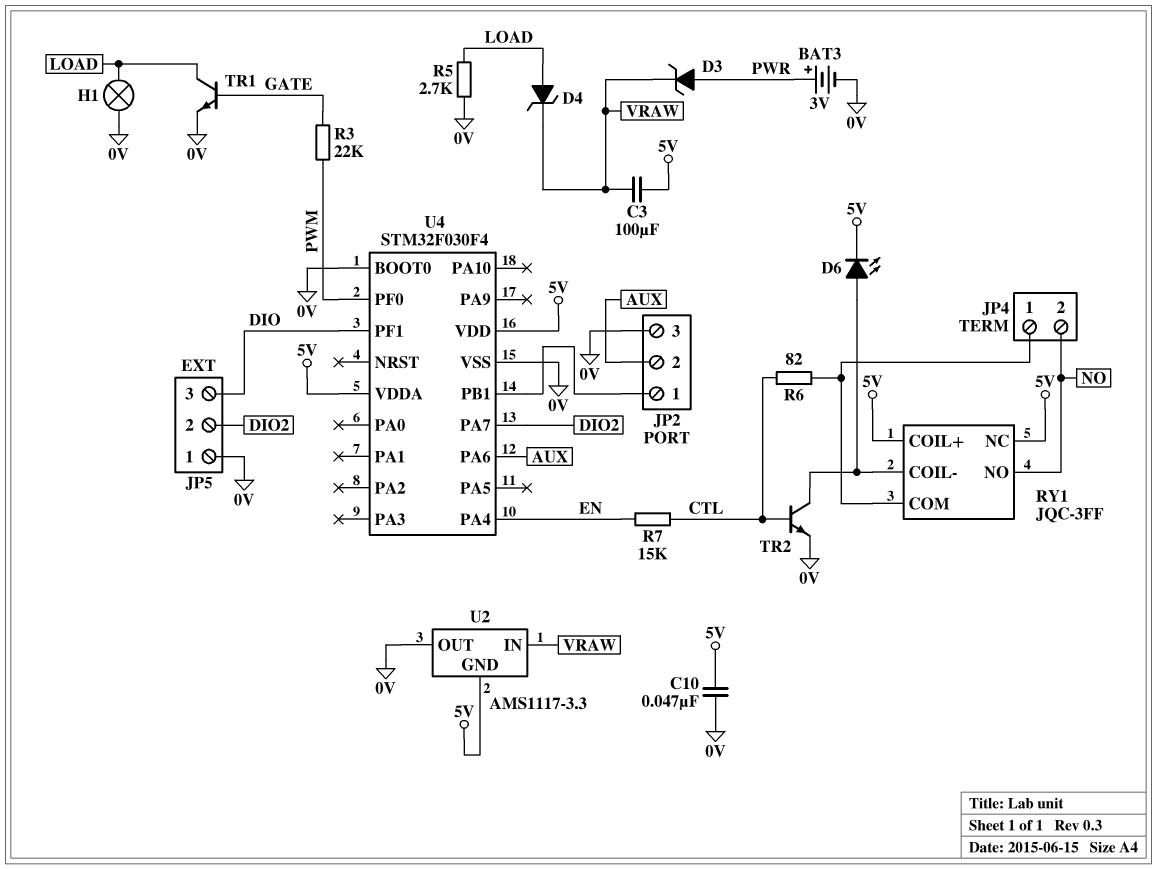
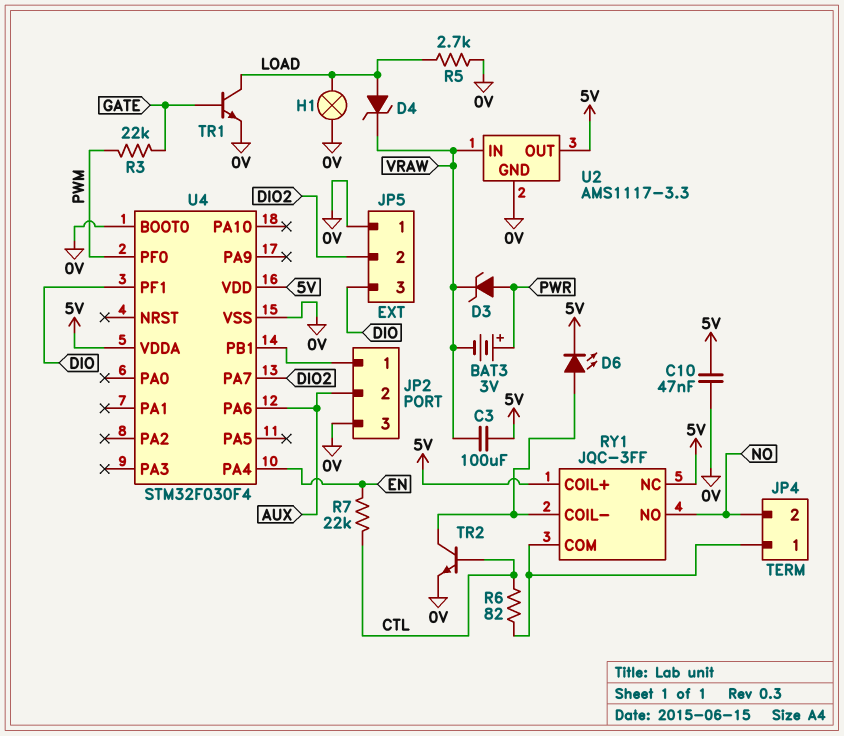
BAT3: 3V (plus PWR, minus 0V) -> 3V (plus PWR, minus VRAW)
R7: 15k (CTL, EN) -> 22k (CTL, EN)
U2 pin GND: 5V -> 0V
U2 pin OUT: 0V -> 5V

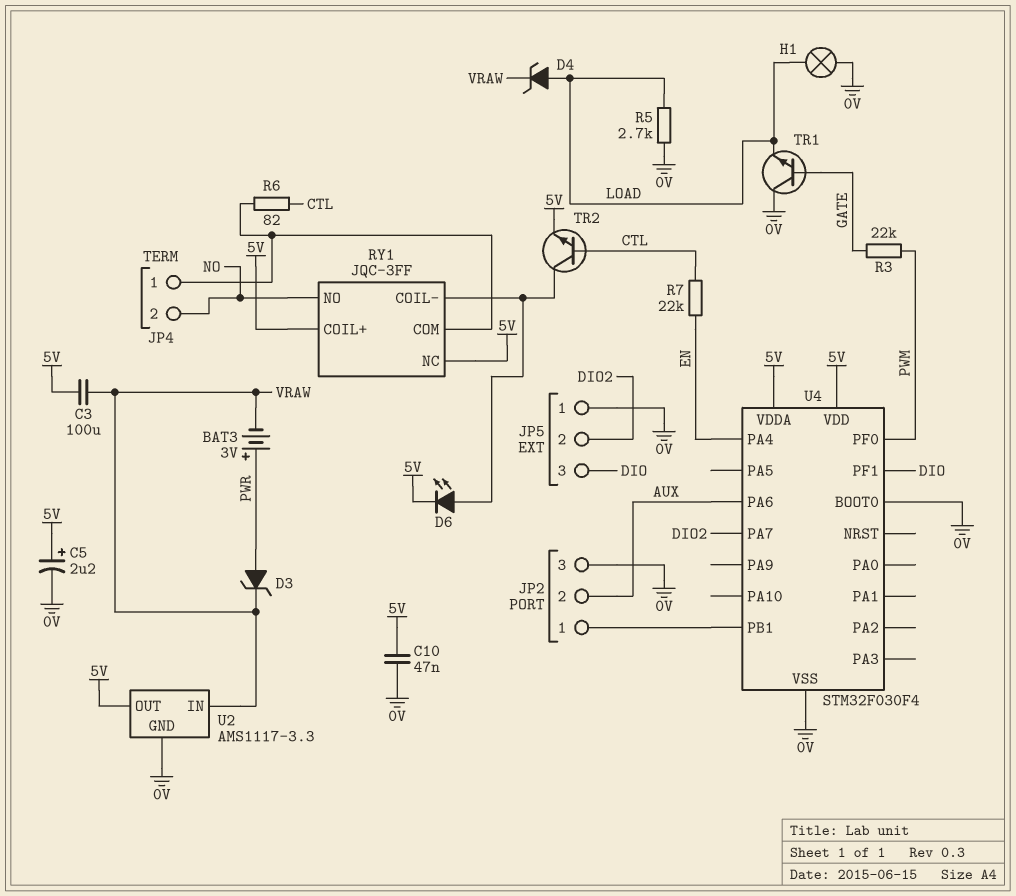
C5: none -> 2.2uF (plus 5V, minus 0V)
TR1: NPN (B GATE, C LOAD, E 0V) -> NPN (B GATE, C 0V, E LOAD)
TR2: NPN (B CTL, C RY1/COIL-, E 0V) -> NPN (B CTL, C RY1/COIL-, E 5V)

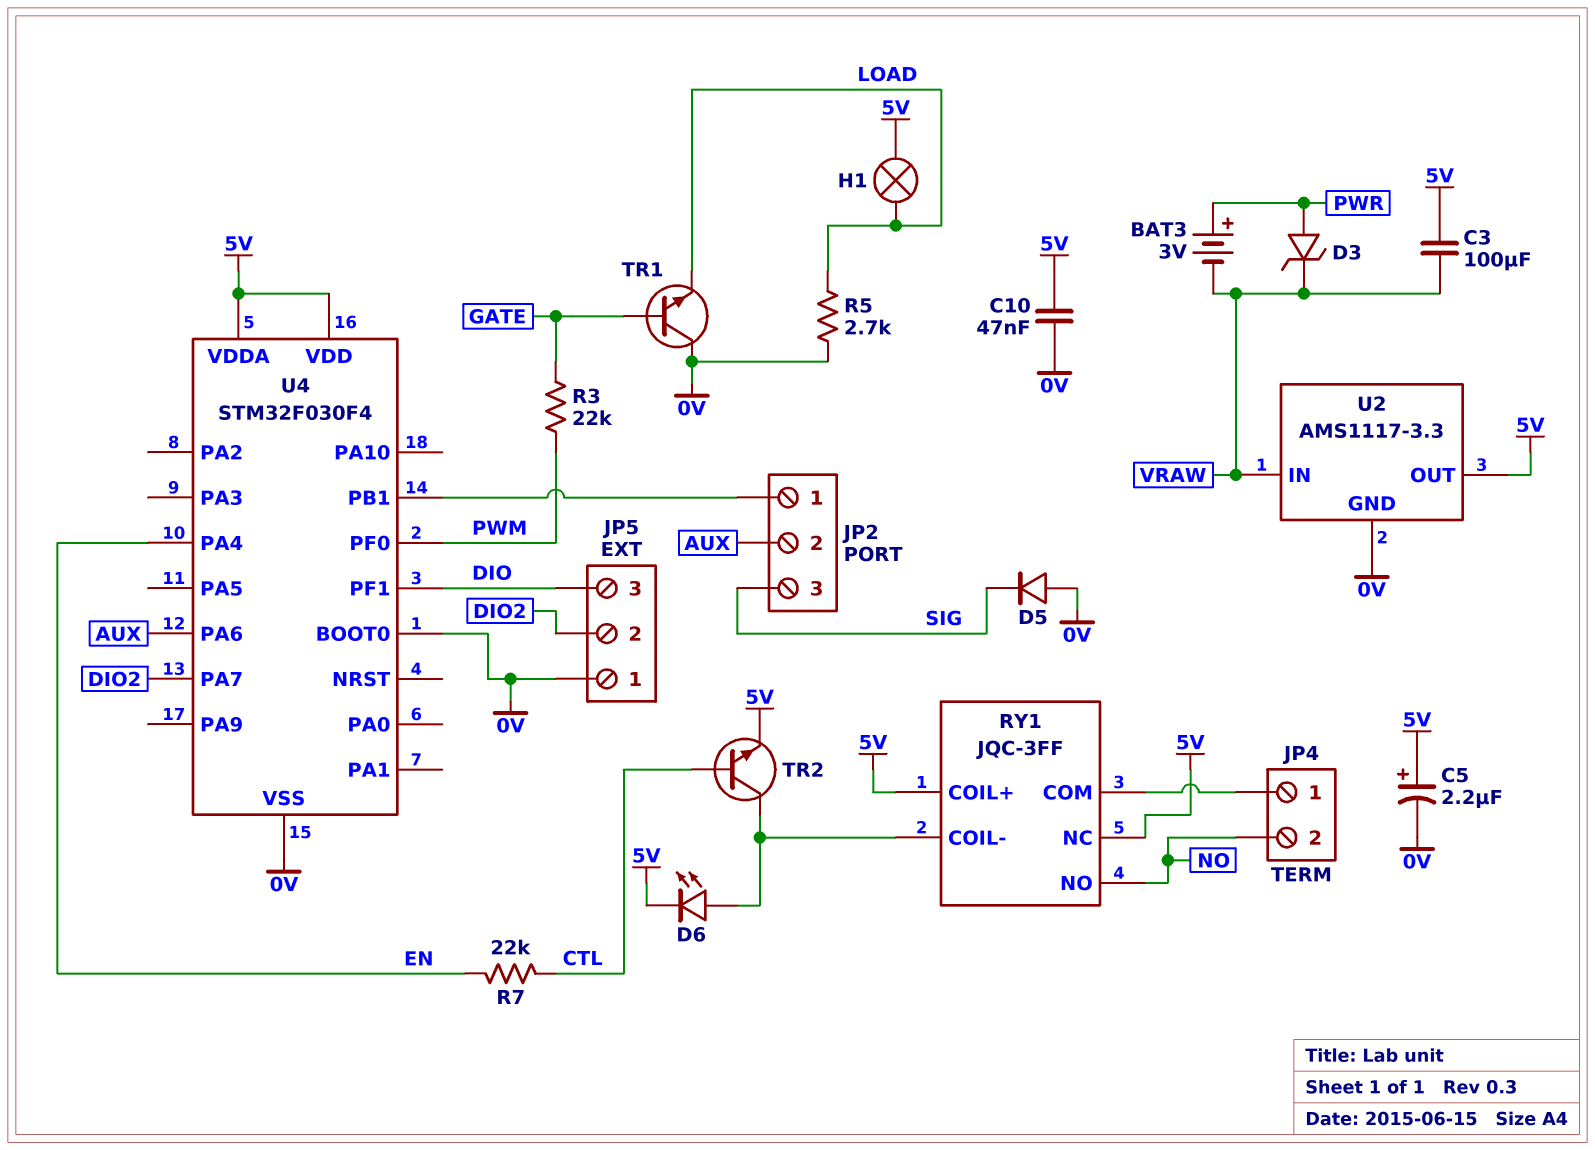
D4: zener (A LOAD, K VRAW) -> none
D5: none -> diode (A 0V, K SIG)
H1: lamp (0V, LOAD) -> lamp (5V, LOAD)
JP2 pin 3: 0V -> SIG
R6: 82 (CTL, JP4/1) -> none

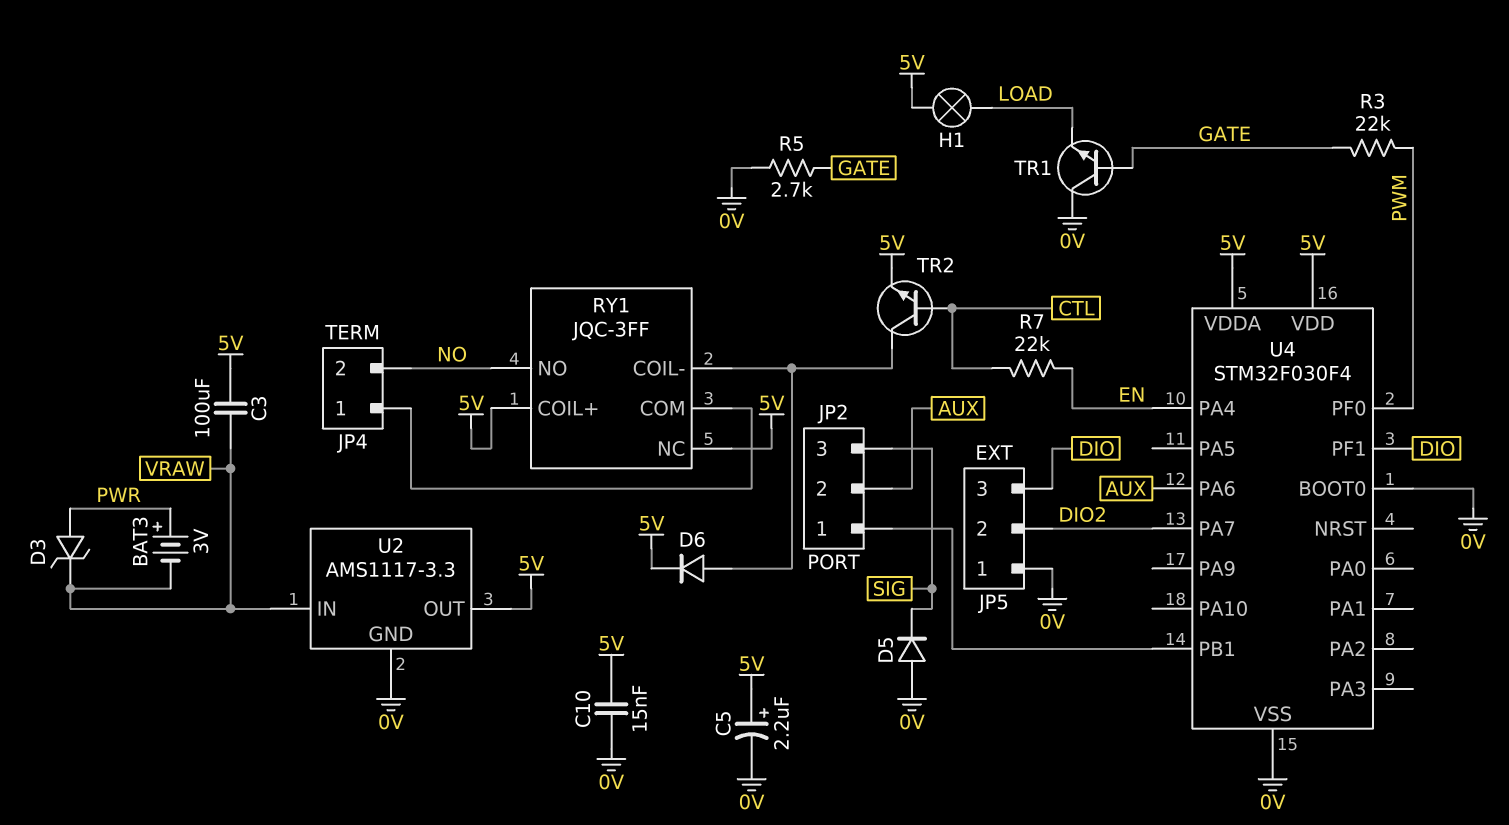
C10: 47nF (0V, 5V) -> 15nF (0V, 5V)
D6: LED (A RY1/COIL-, K 5V) -> diode (A RY1/COIL-, K 5V)
R5: 2.7k (0V, LOAD) -> 2.7k (0V, GATE)

